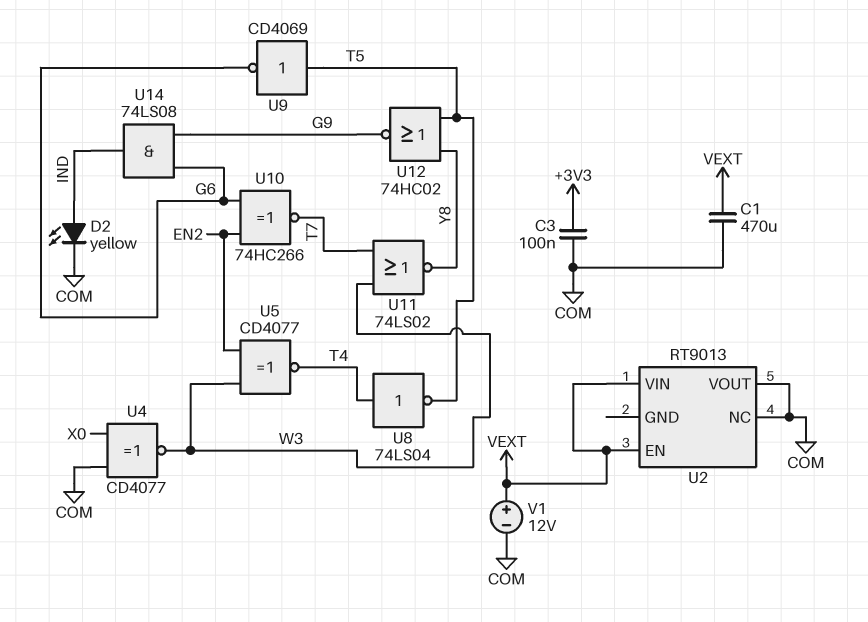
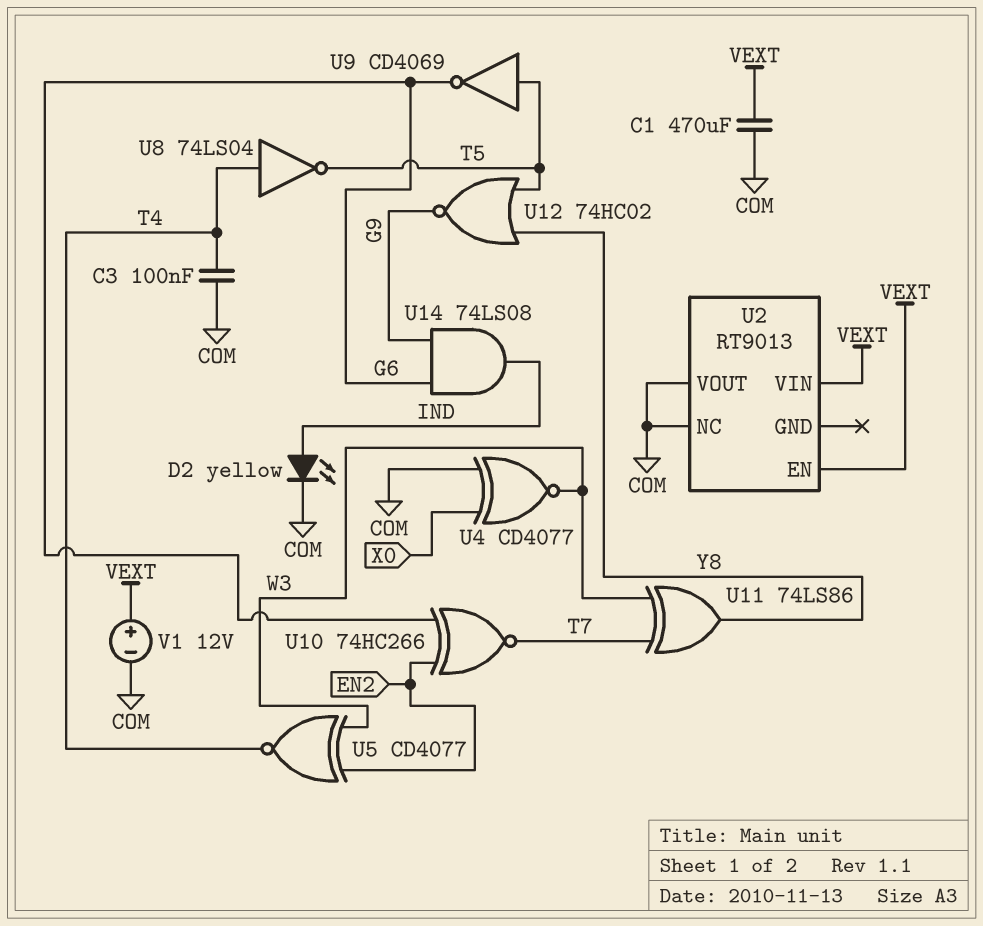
C3: 100nF (+3V3, COM) -> 100nF (COM, T4)
U11: NOR 74LS02 (in T7, in W3, out Y8) -> XOR 74LS86 (in T7, in W3, out Y8)

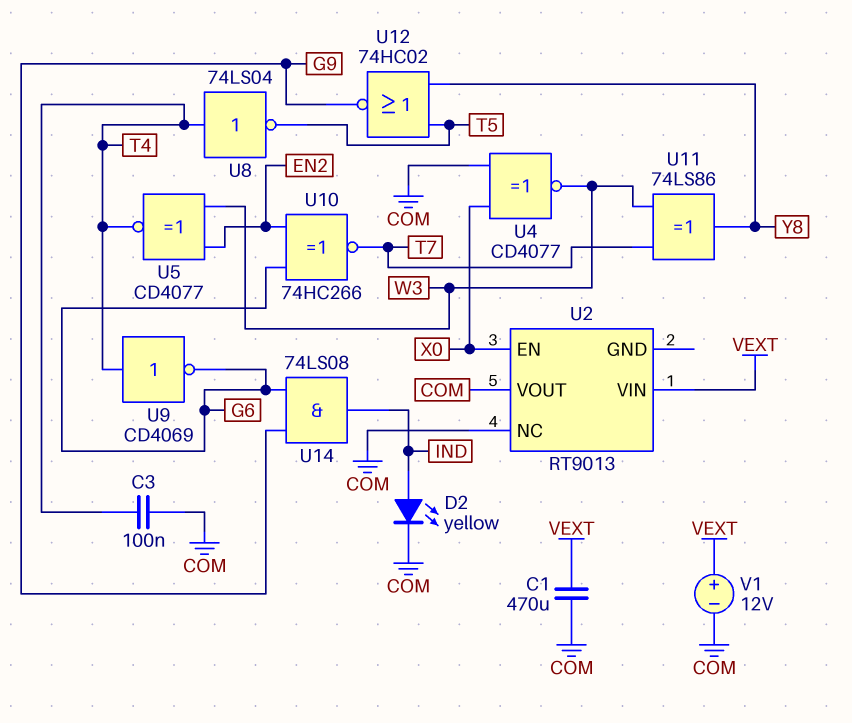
U2 pin EN: VEXT -> X0
U9: NOT CD4069 (in T5, out G6) -> NOT CD4069 (in T4, out G6)

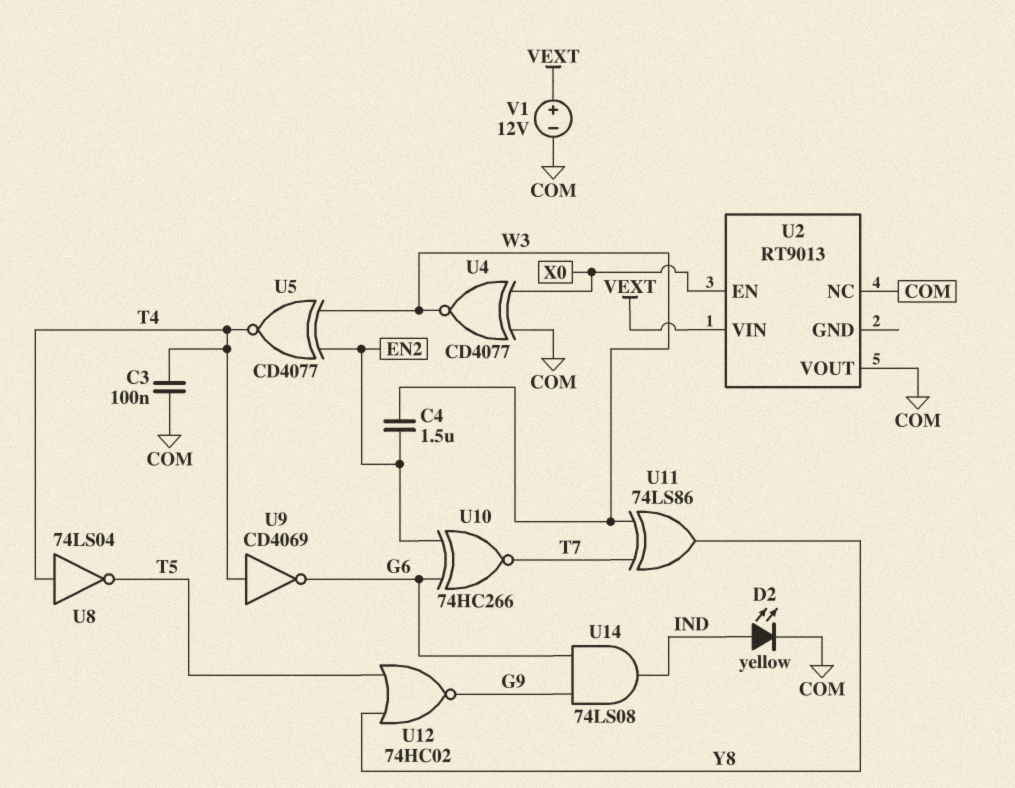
C1: 470uF (COM, VEXT) -> none
C4: none -> 1.5uF (EN2, W3)

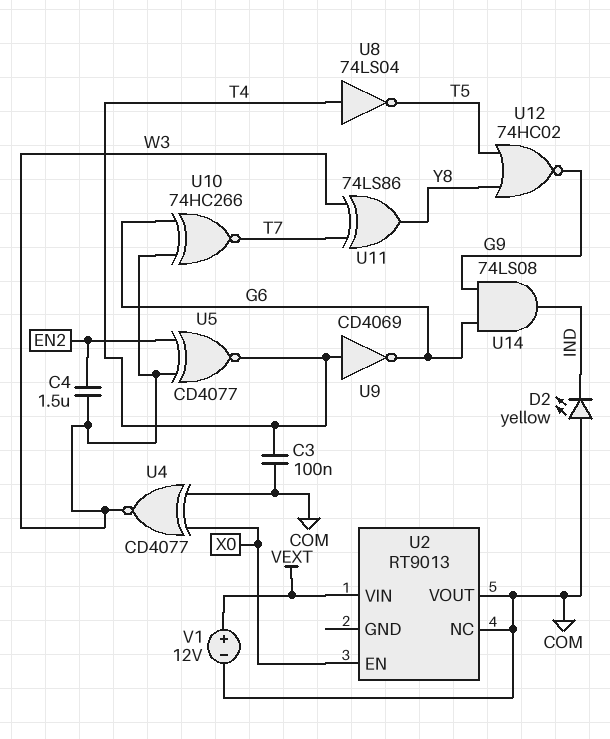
D2: LED yellow (A IND, K COM) -> LED yellow (A COM, K IND)
U10: XNOR 74HC266 (in EN2, in G6, out T7) -> XNOR 74HC266 (in G6, in W3, out T7)

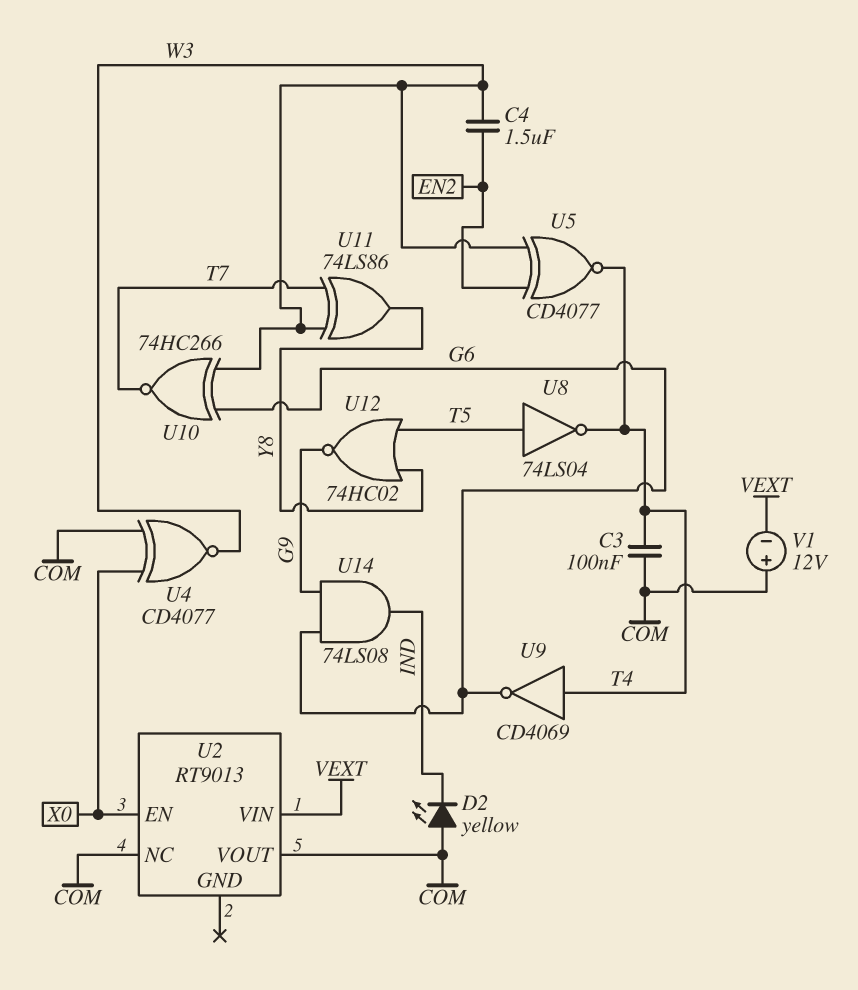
U8: NOT 74LS04 (in T4, out T5) -> NOT 74LS04 (in T5, out T4)
V1: 12V (plus VEXT, minus COM) -> 12V (plus COM, minus VEXT)

